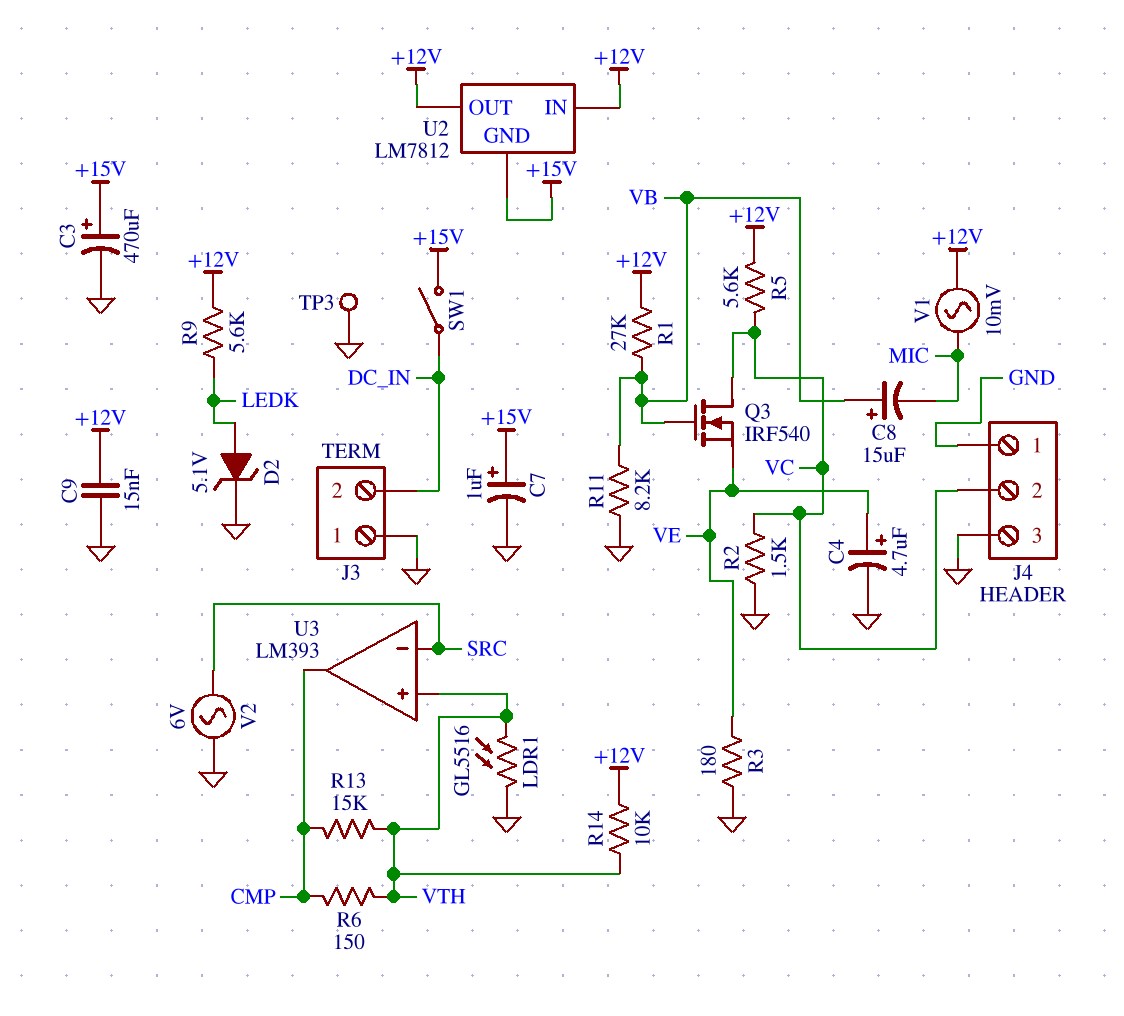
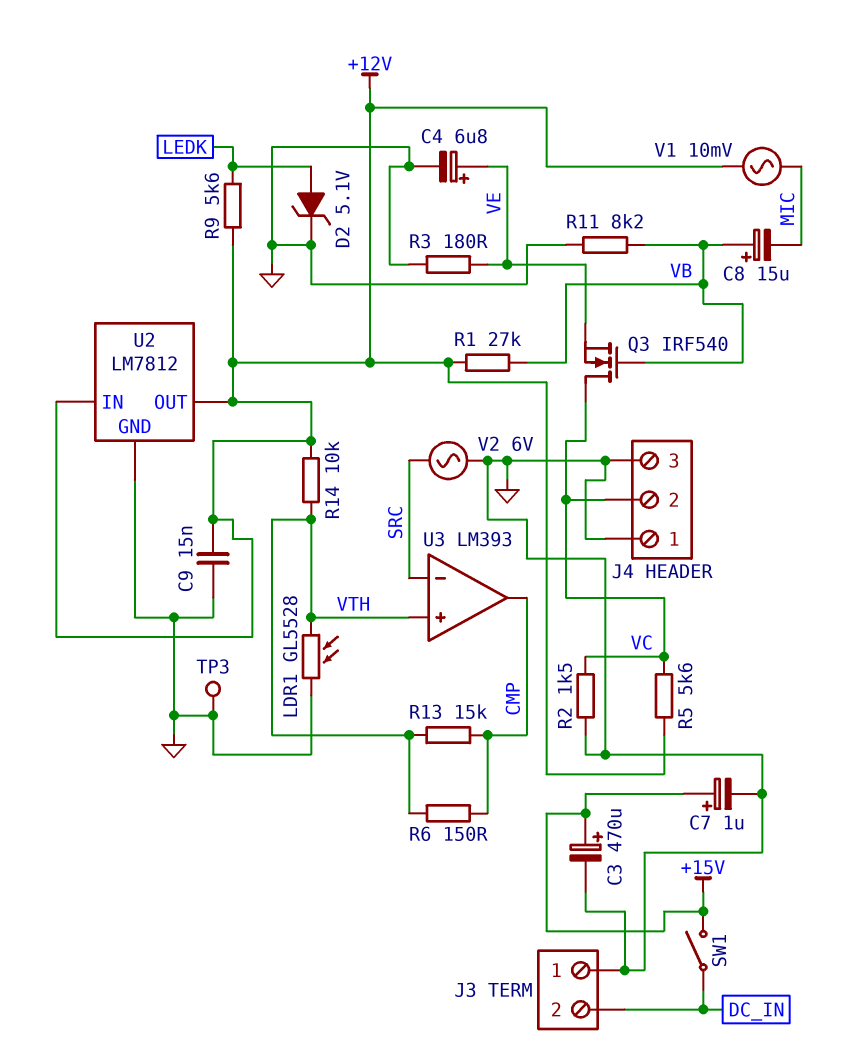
C4: 4.7uF (plus VE, minus GND) -> 6.8uF (plus VE, minus GND)
LDR1: GL5516 (GND, VTH) -> GL5528 (GND, VTH)
U2 pin GND: +15V -> GND

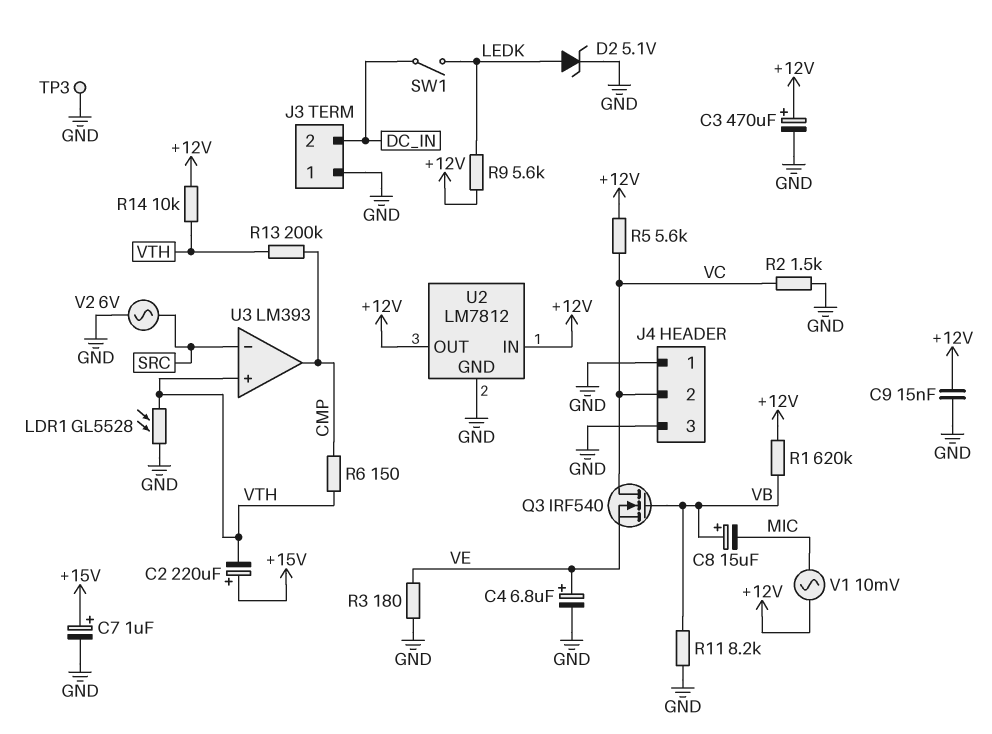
C2: none -> 220uF (plus +15V, minus VTH)
C3: 470uF (plus +15V, minus GND) -> 470uF (plus +12V, minus GND)
R1: 27k (+12V, VB) -> 620k (+12V, VB)
R13: 15k (CMP, VTH) -> 200k (CMP, VTH)
SW1: switch (+15V, DC_IN) -> switch (DC_IN, LEDK)

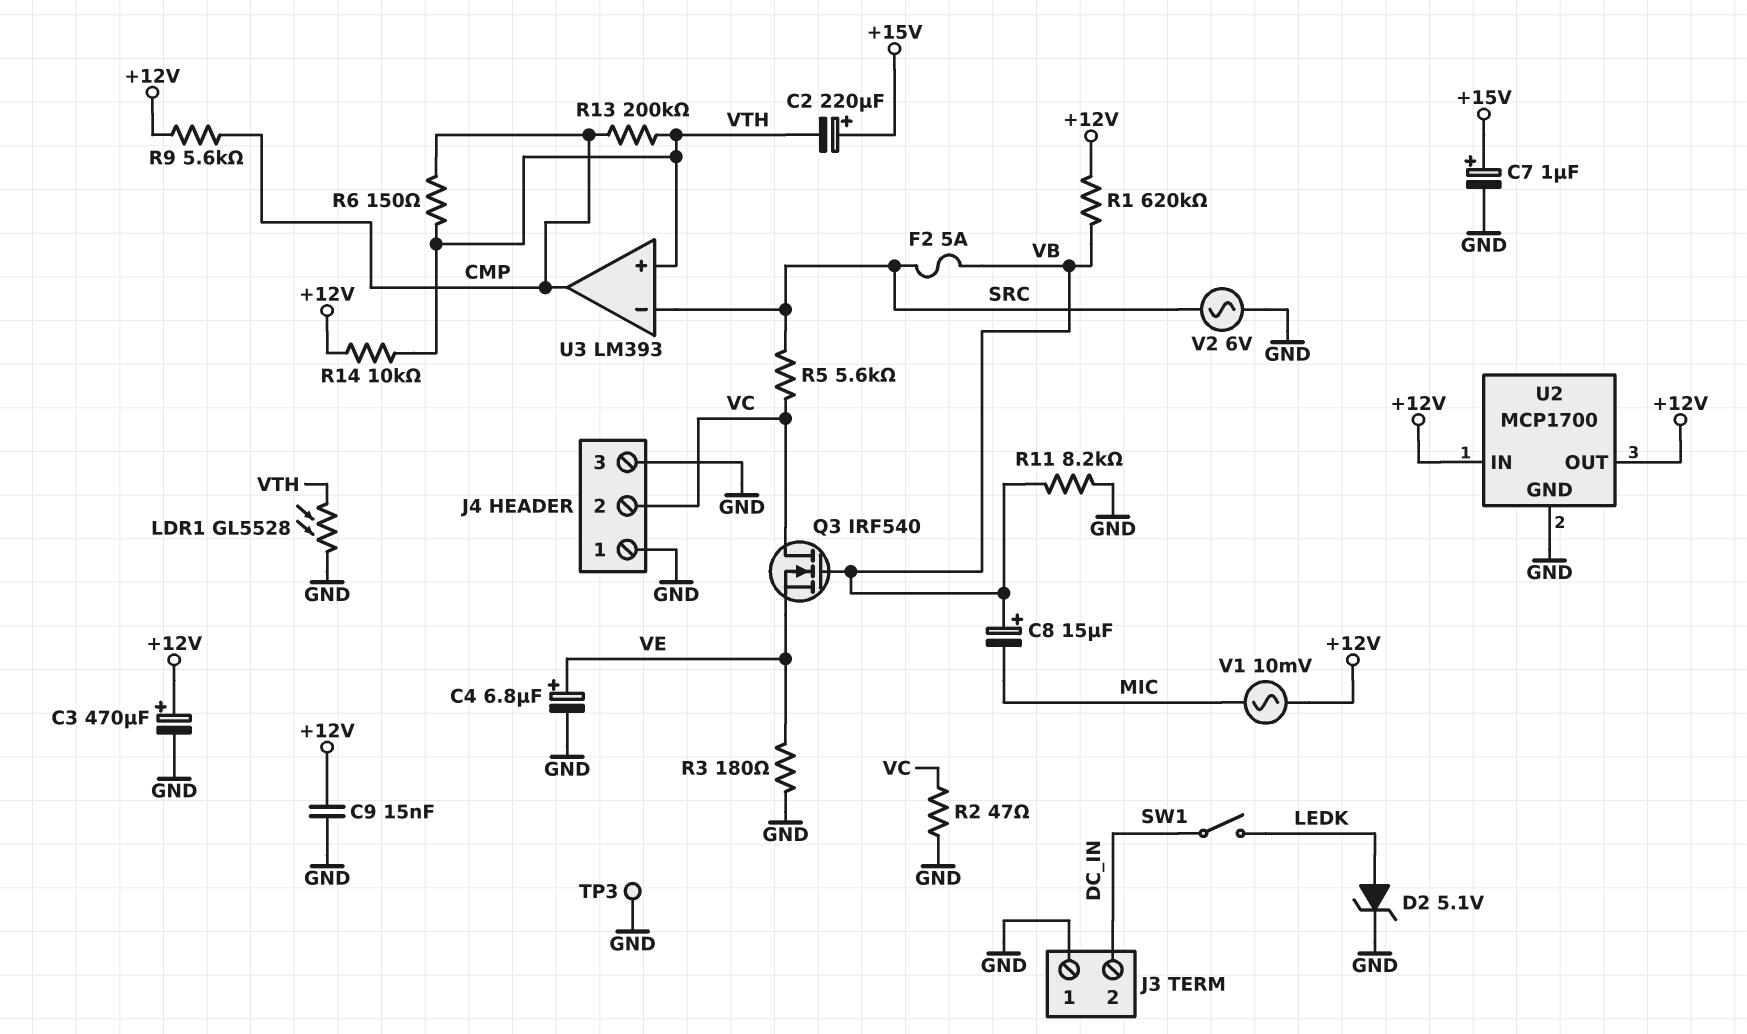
F2: none -> 5A (SRC, VB)
R2: 1.5k (GND, VC) -> 47 (GND, VC)
R5: 5.6k (+12V, VC) -> 5.6k (SRC, VC)
R9: 5.6k (+12V, LEDK) -> 5.6k (+12V, CMP)
U2: LM7812 -> MCP1700

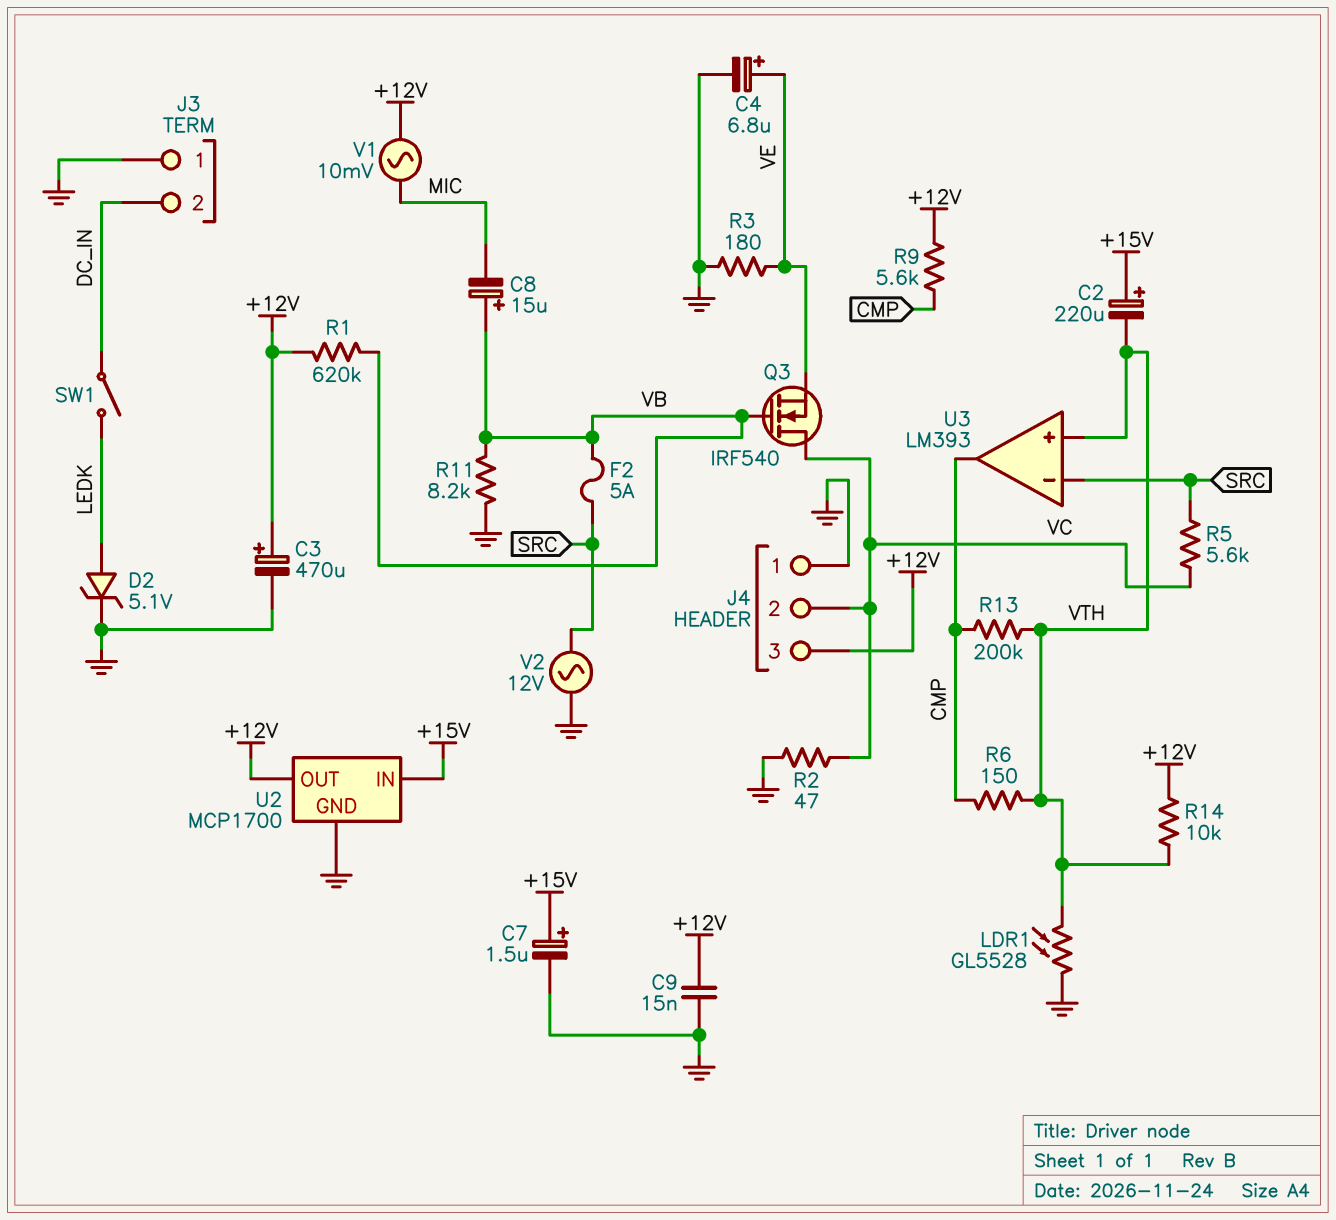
C7: 1uF (plus +15V, minus GND) -> 1.5uF (plus +15V, minus GND)
J4 pin 3: GND -> +12V
TP3: test point (GND) -> none
U2 pin IN: +12V -> +15V
V2: AC 6V (GND, SRC) -> AC 12V (GND, SRC)

